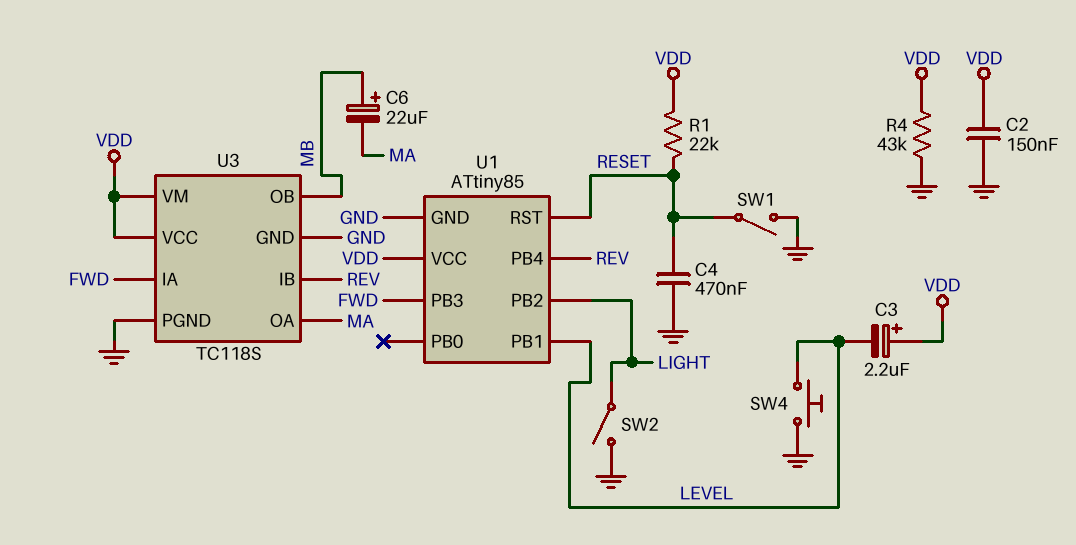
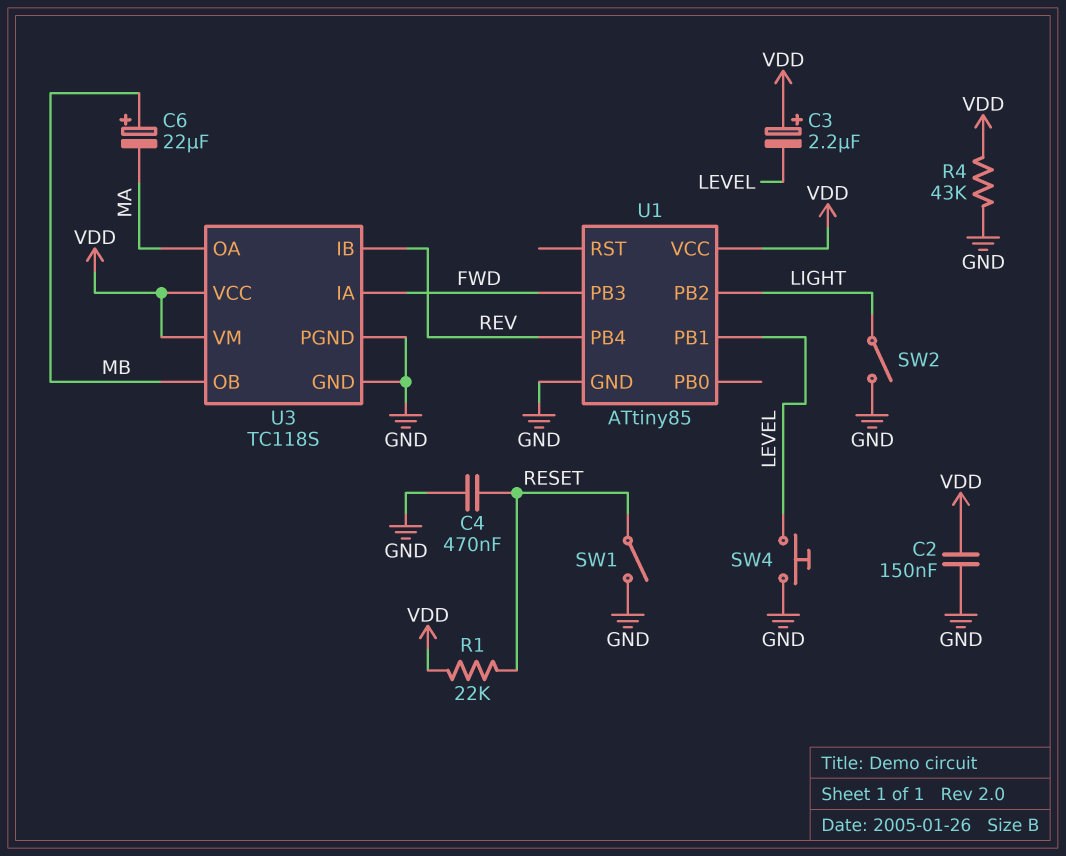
U1 pin RST: RESET -> none

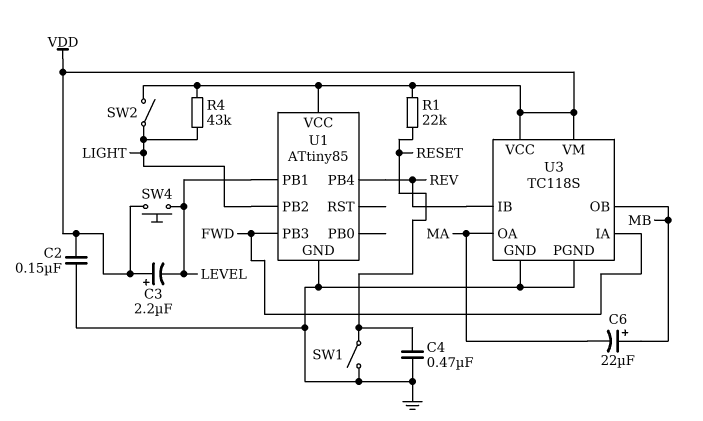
R4: 43k (GND, VDD) -> 43k (LIGHT, VDD)
SW2: switch (GND, LIGHT) -> switch (LIGHT, VDD)
SW4: button (GND, LEVEL) -> button (LEVEL, VDD)

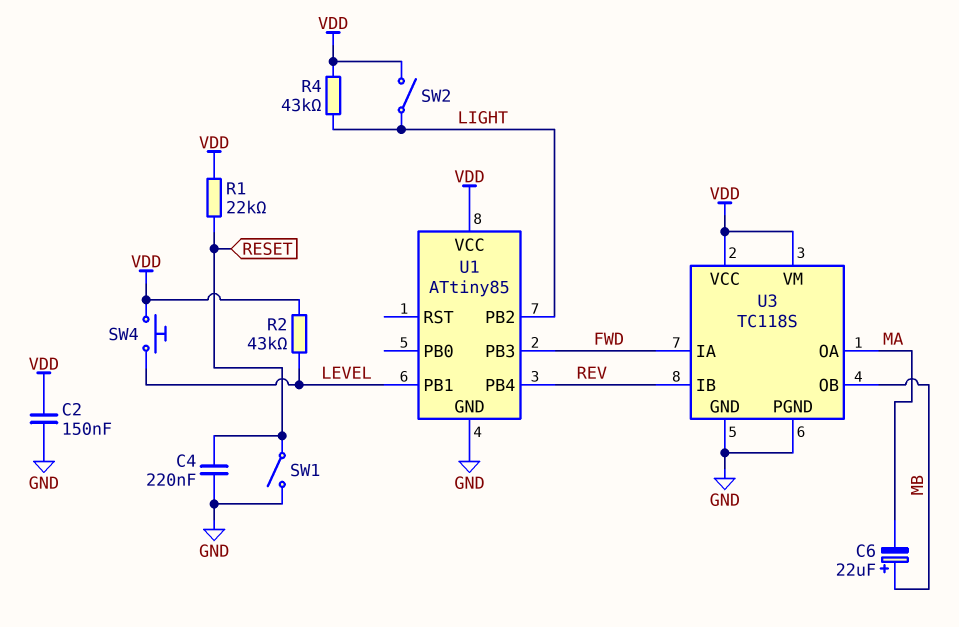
C3: 2.2uF (plus VDD, minus LEVEL) -> none
C4: 470nF (GND, RESET) -> 220nF (GND, RESET)
R2: none -> 43k (LEVEL, VDD)

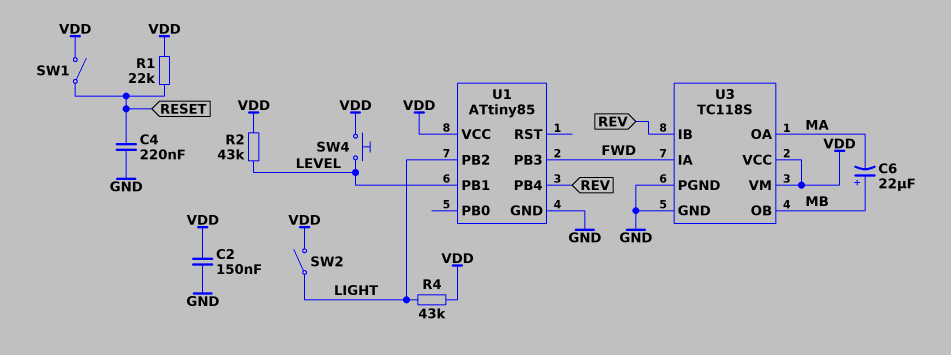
SW1: switch (GND, RESET) -> switch (RESET, VDD)

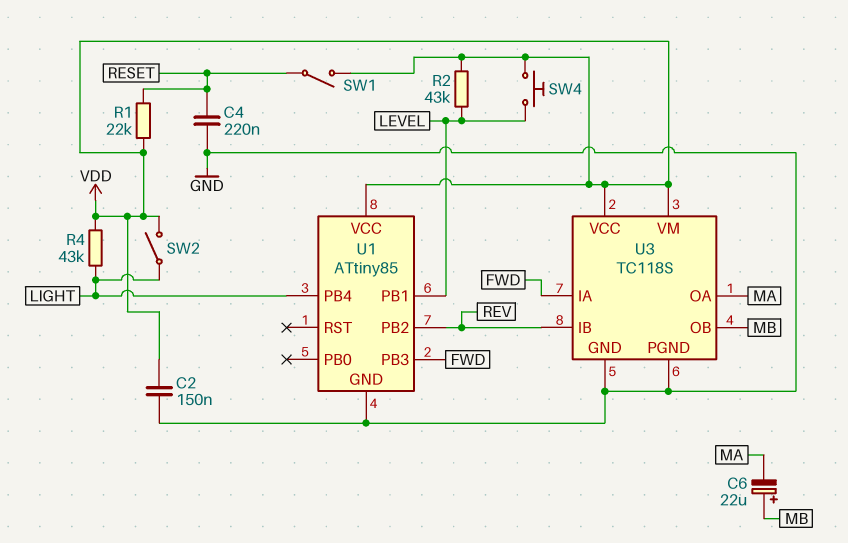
U1 pin PB2: LIGHT -> REV
U1 pin PB4: REV -> LIGHT

